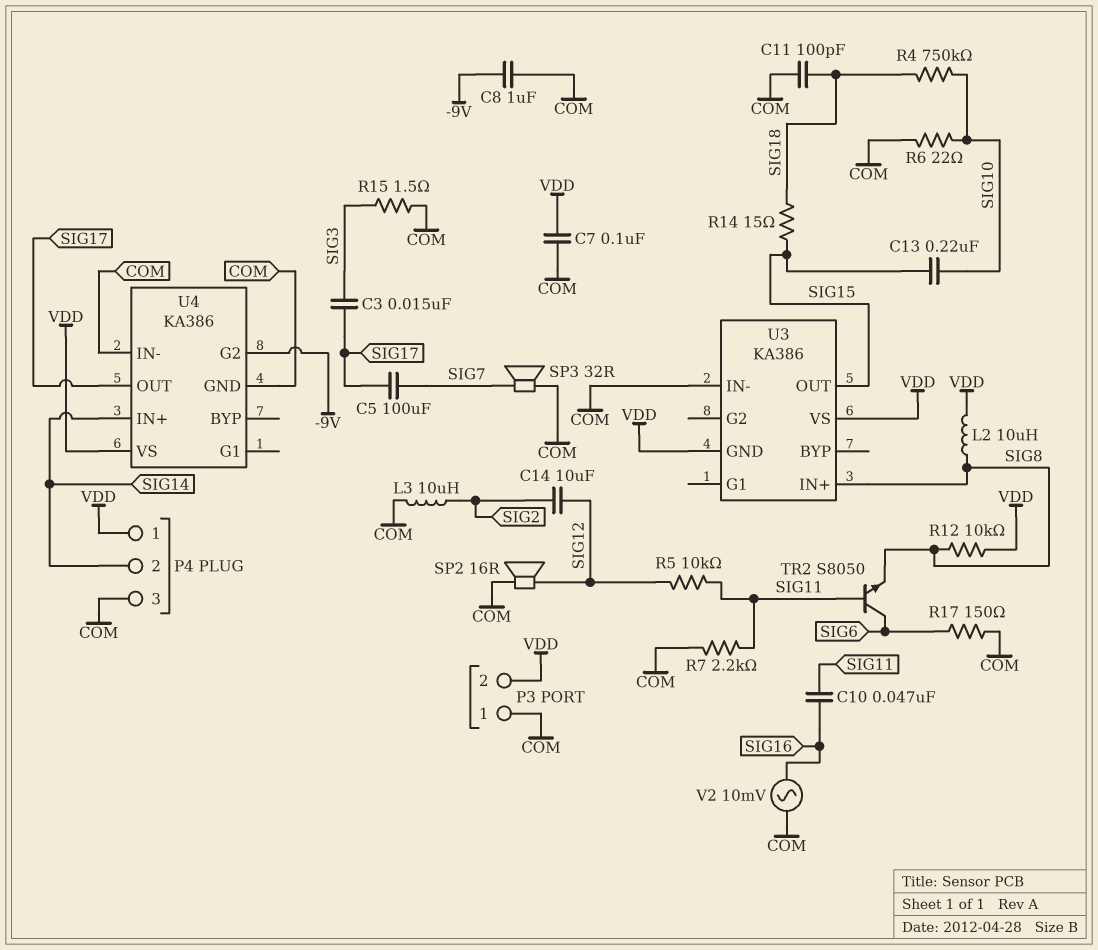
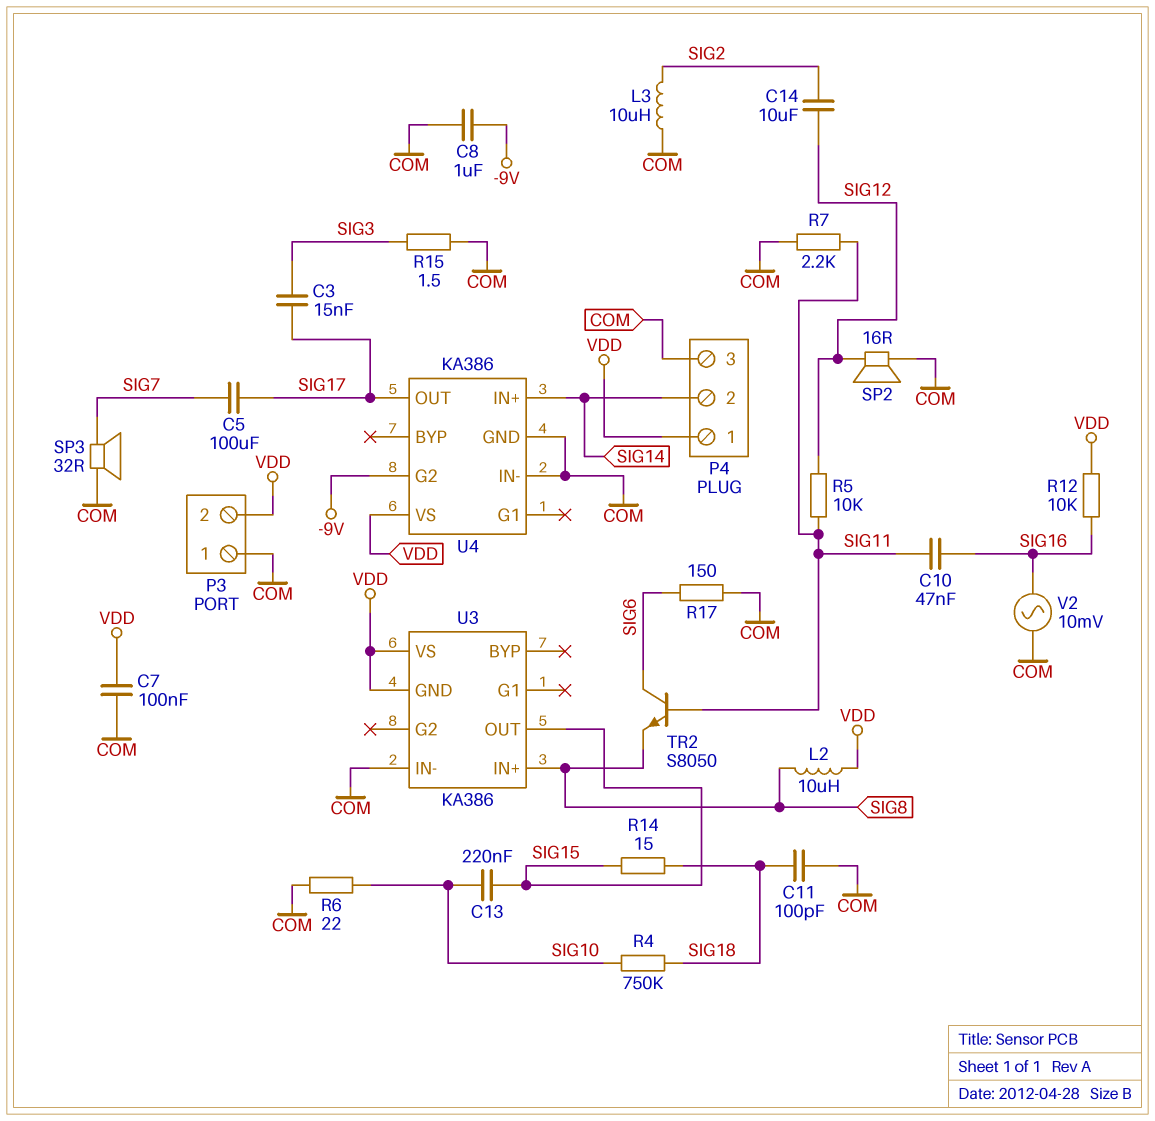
R12: 10k (SIG8, VDD) -> 10k (SIG16, VDD)

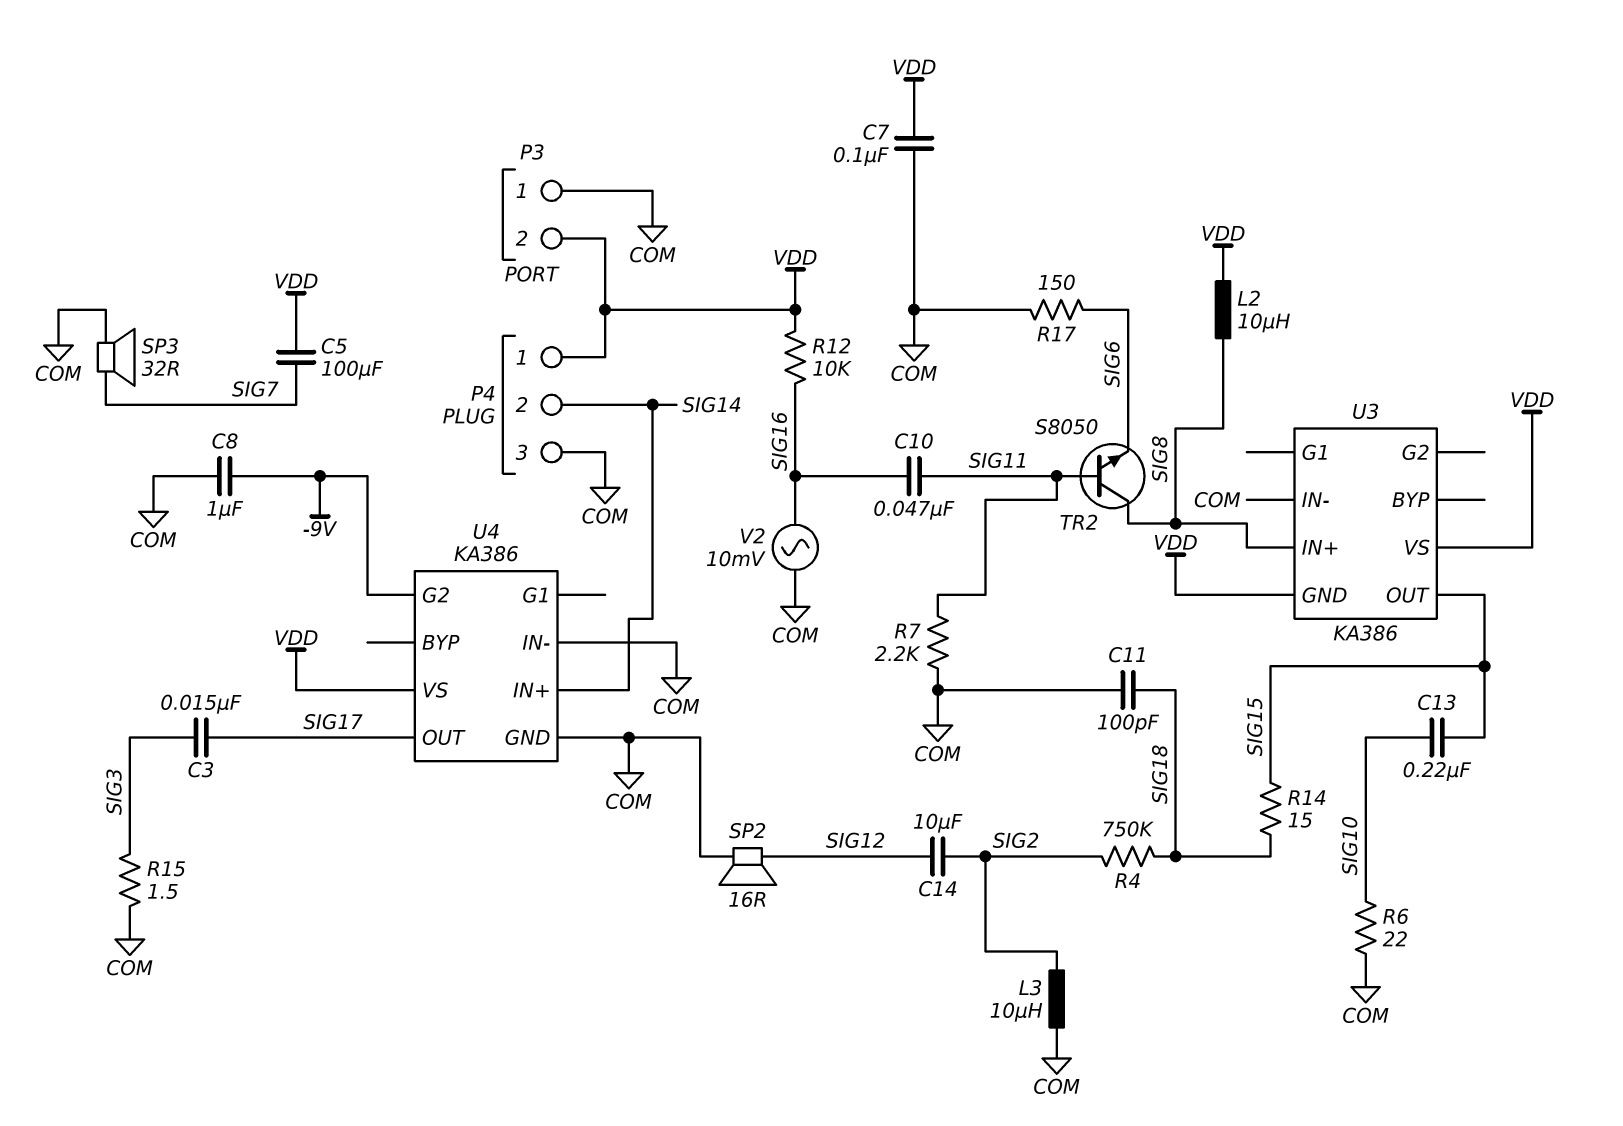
C5: 100uF (SIG7, SIG17) -> 100uF (SIG7, VDD)
R4: 750k (SIG10, SIG18) -> 750k (SIG2, SIG18)
R5: 10k (SIG11, SIG12) -> none
TR2: NPN S8050 (B SIG11, C SIG6, E SIG8) -> NPN S8050 (B SIG11, C SIG8, E SIG6)

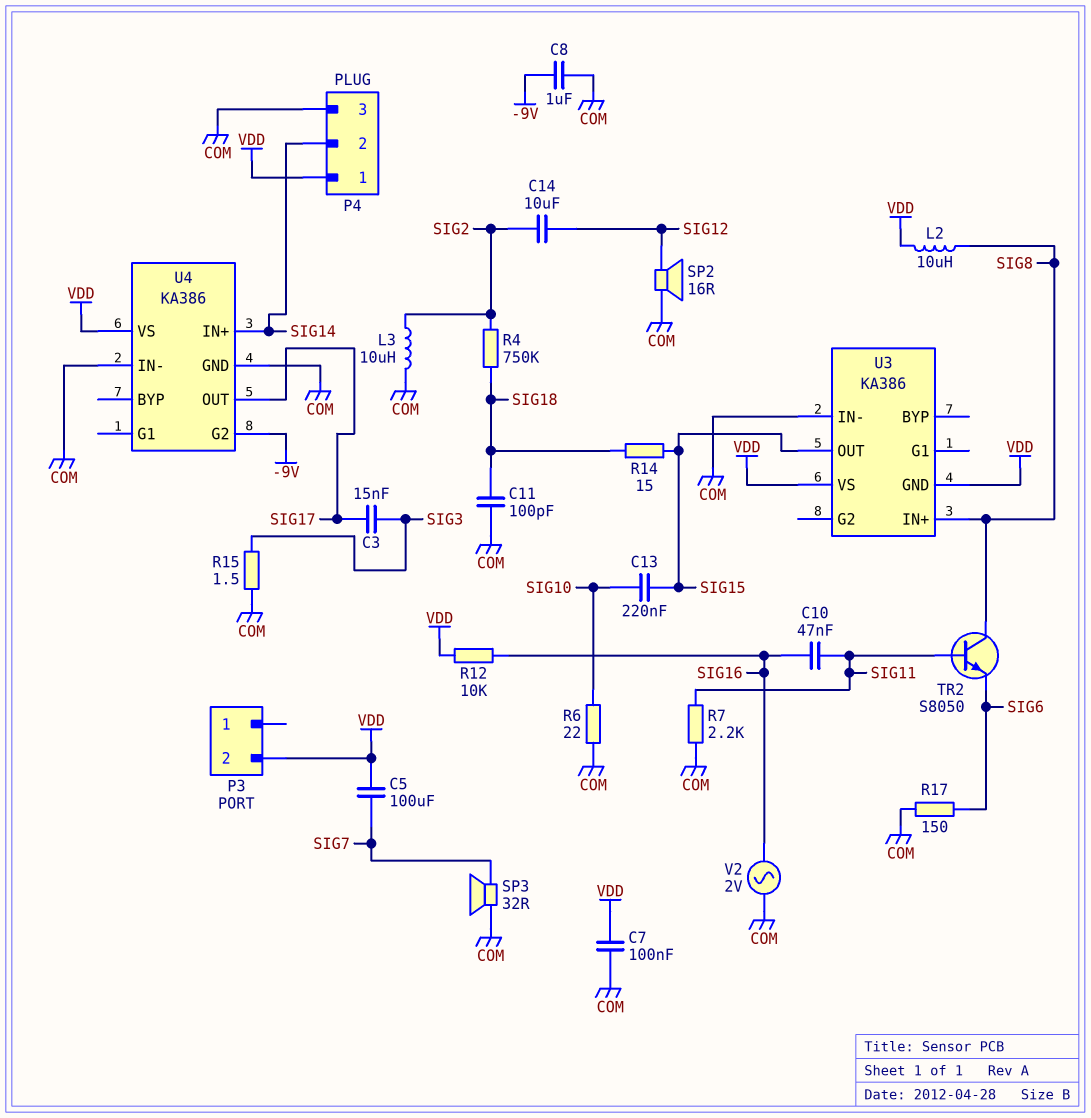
P3 pin 1: COM -> none
V2: AC 10mV (COM, SIG16) -> AC 2V (COM, SIG16)

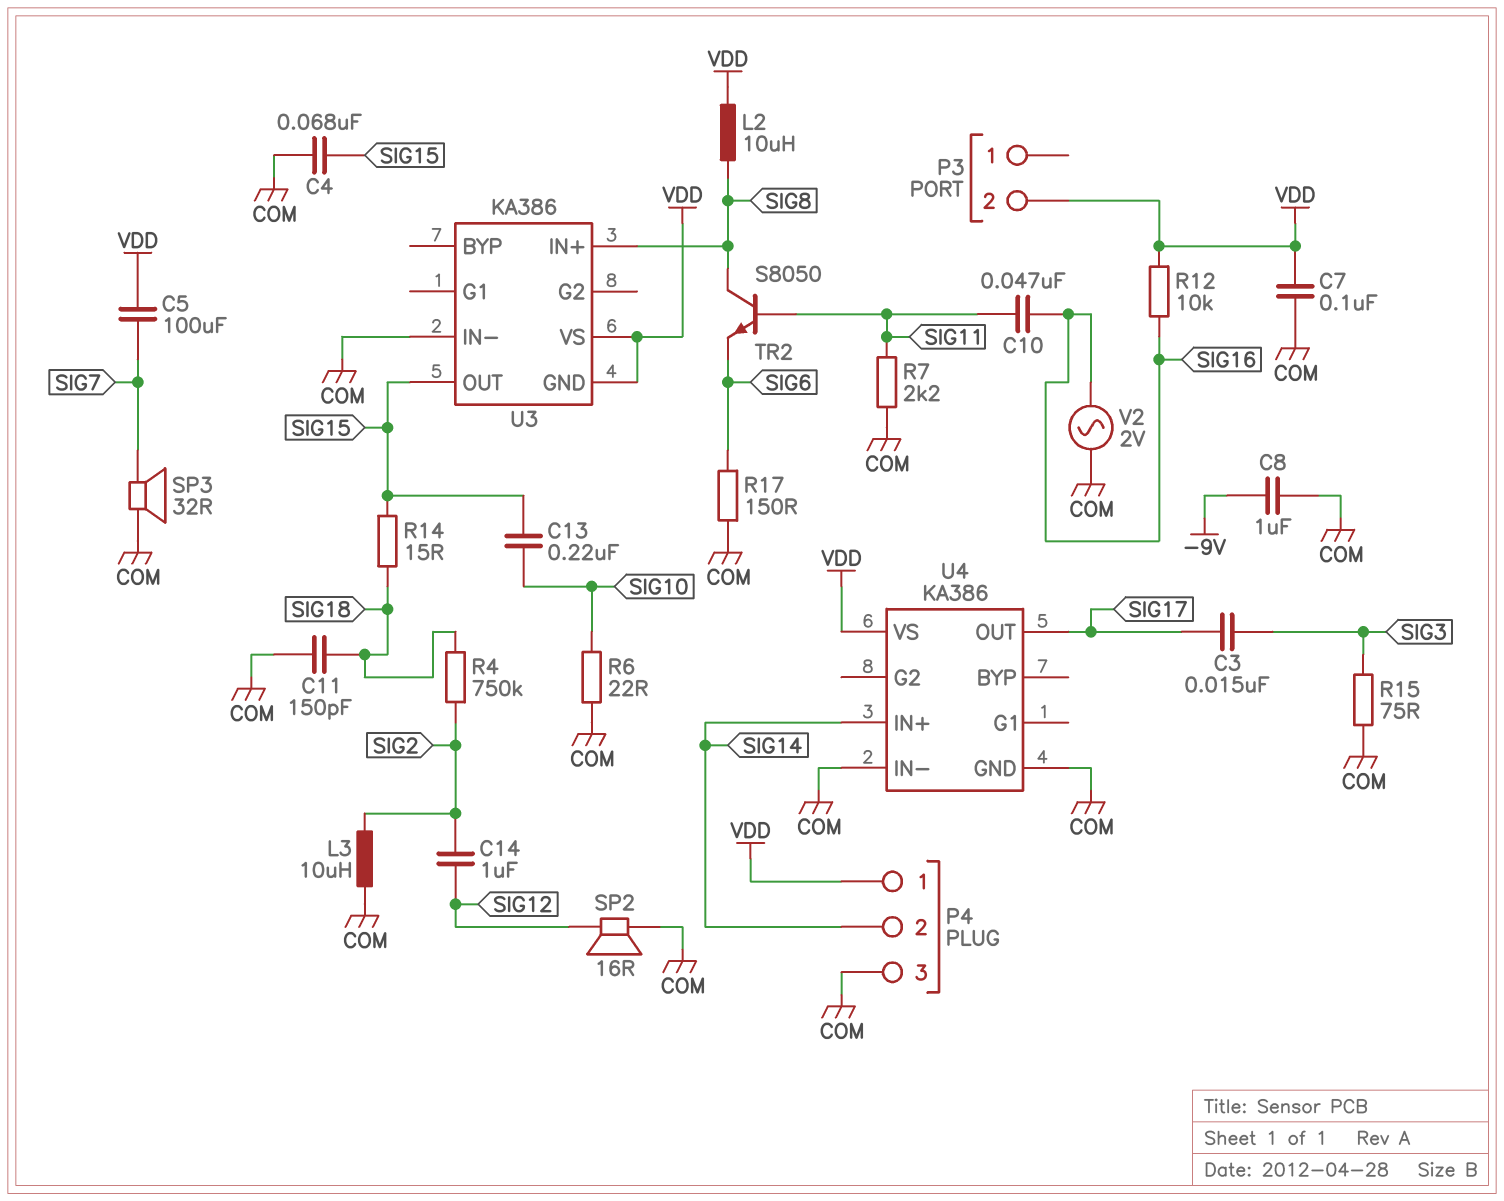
C4: none -> 68nF (COM, SIG15)
C11: 100pF (COM, SIG18) -> 150pF (COM, SIG18)
C14: 10uF (SIG2, SIG12) -> 1uF (SIG2, SIG12)
R15: 1.5 (COM, SIG3) -> 75 (COM, SIG3)
U4 pin G2: -9V -> none

